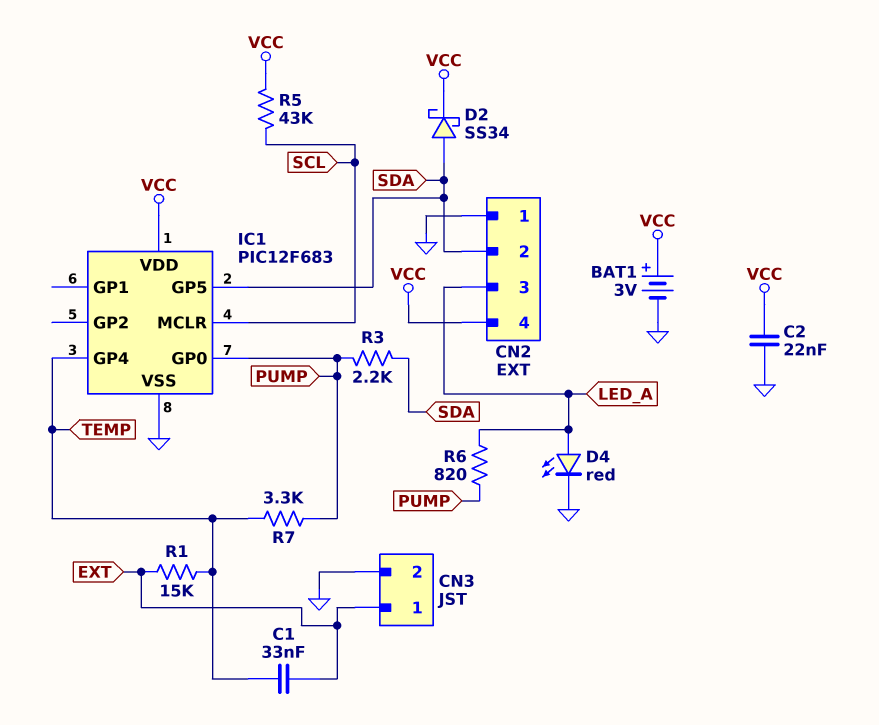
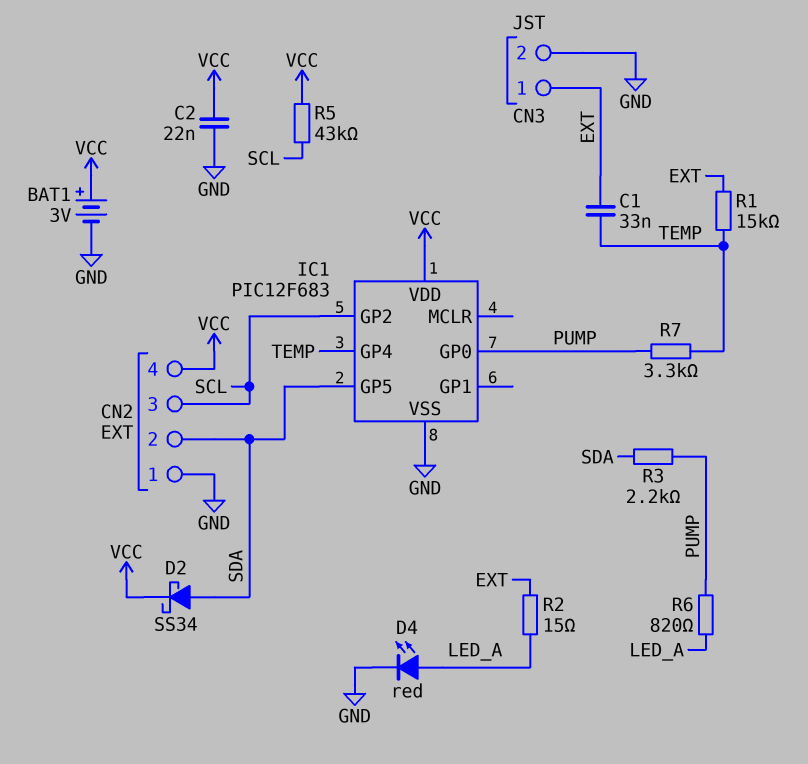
CN2 pin 3: LED_A -> SCL
IC1 pin GP2: none -> SCL
IC1 pin MCLR: SCL -> none
R2: none -> 15 (EXT, LED_A)

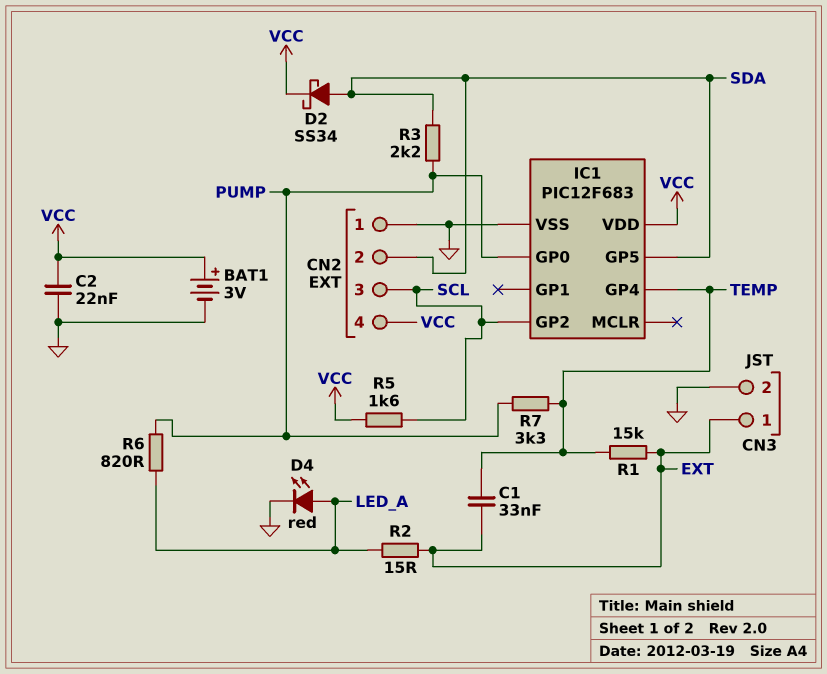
R5: 43k (SCL, VCC) -> 1.6k (SCL, VCC)

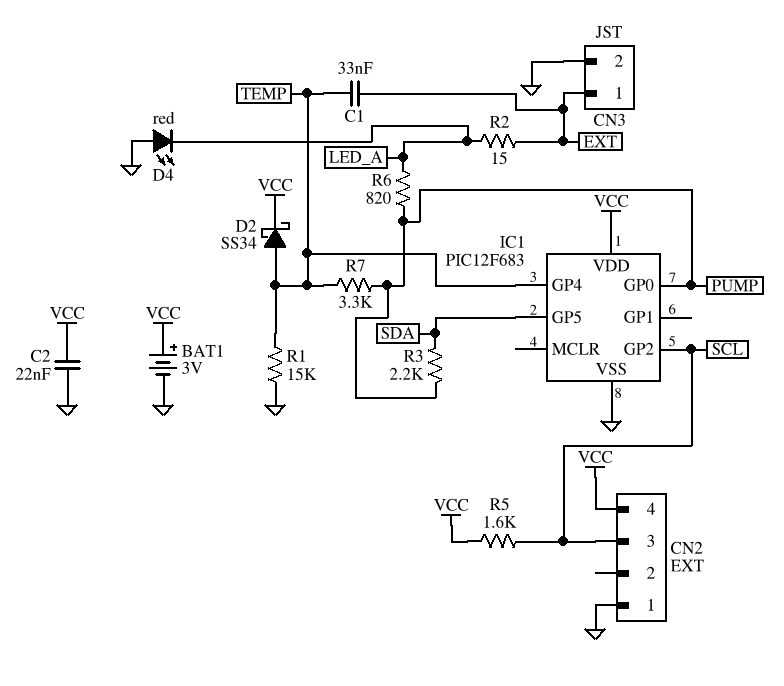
CN2 pin 2: SDA -> none
D2: schottky SS34 (A SDA, K VCC) -> schottky SS34 (A TEMP, K VCC)
D4: LED red (A LED_A, K GND) -> LED red (A GND, K LED_A)
R1: 15k (EXT, TEMP) -> 15k (GND, TEMP)

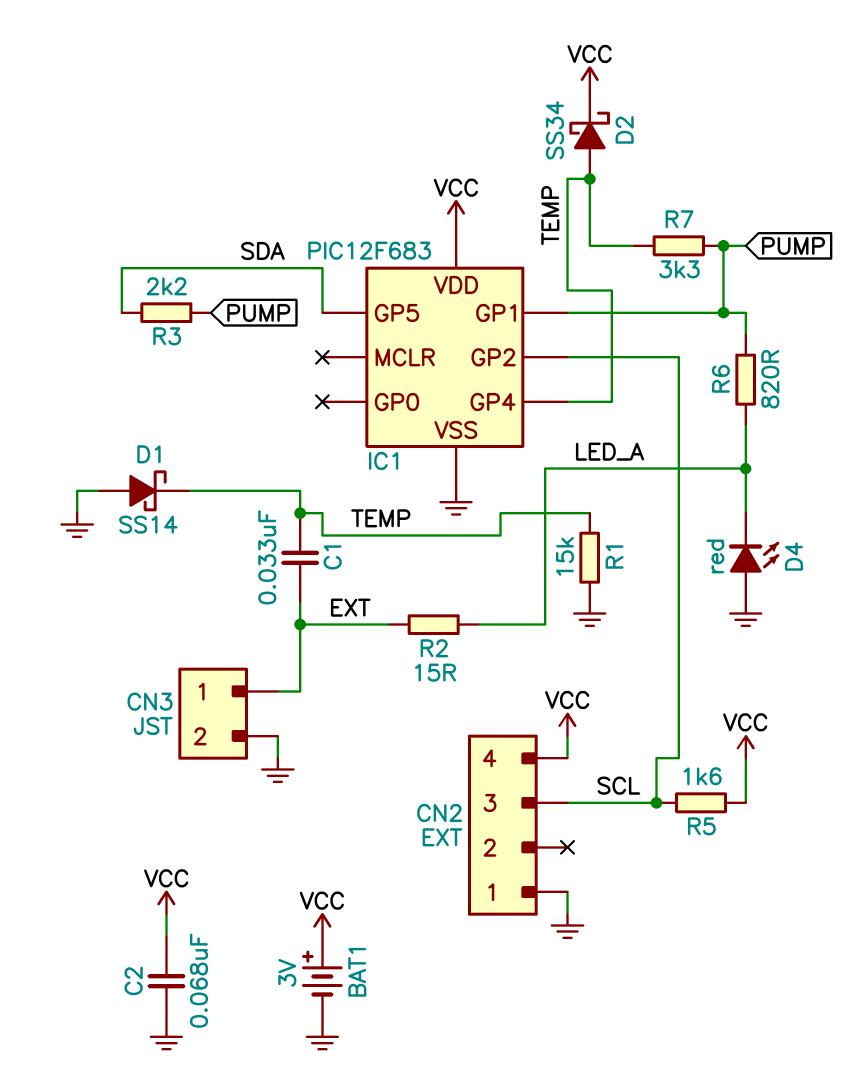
C2: 22nF (GND, VCC) -> 68nF (GND, VCC)
D1: none -> schottky SS14 (A GND, K TEMP)
IC1 pin GP0: PUMP -> none
IC1 pin GP1: none -> PUMP

